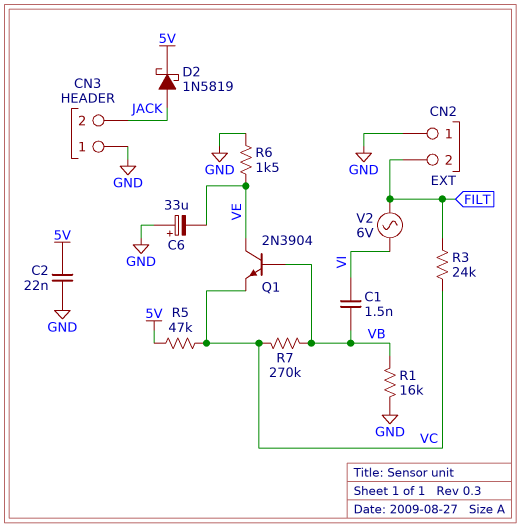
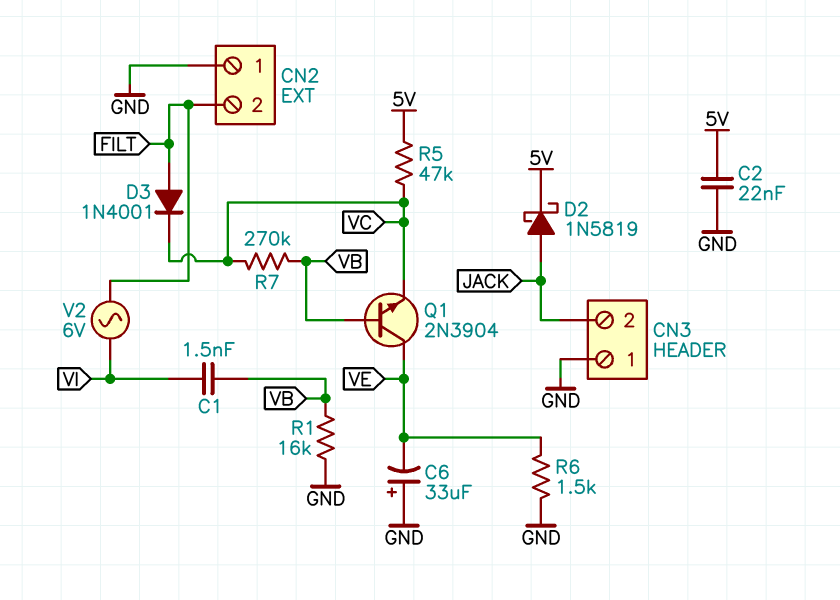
D3: none -> diode 1N4001 (A FILT, K VC)
R3: 24k (FILT, VC) -> none

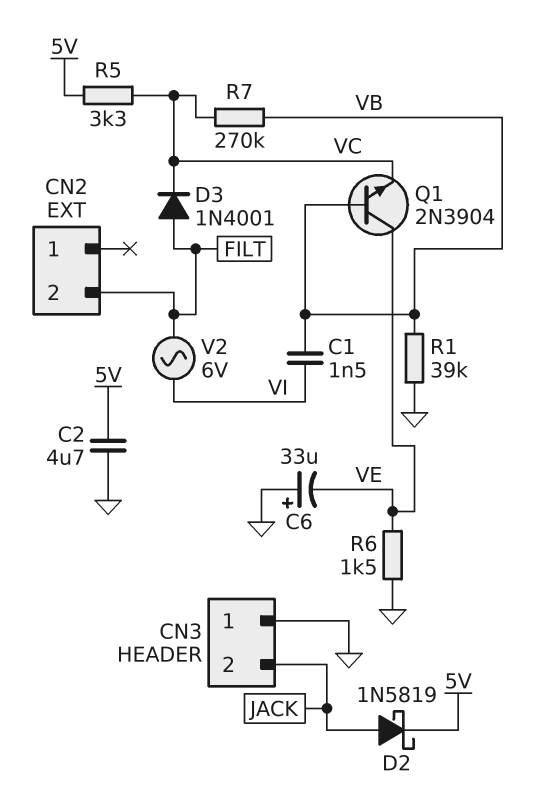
C2: 22nF (5V, GND) -> 4.7uF (5V, GND)
CN2 pin 1: GND -> none
R1: 16k (GND, VB) -> 39k (GND, VB)
R5: 47k (5V, VC) -> 3.3k (5V, VC)

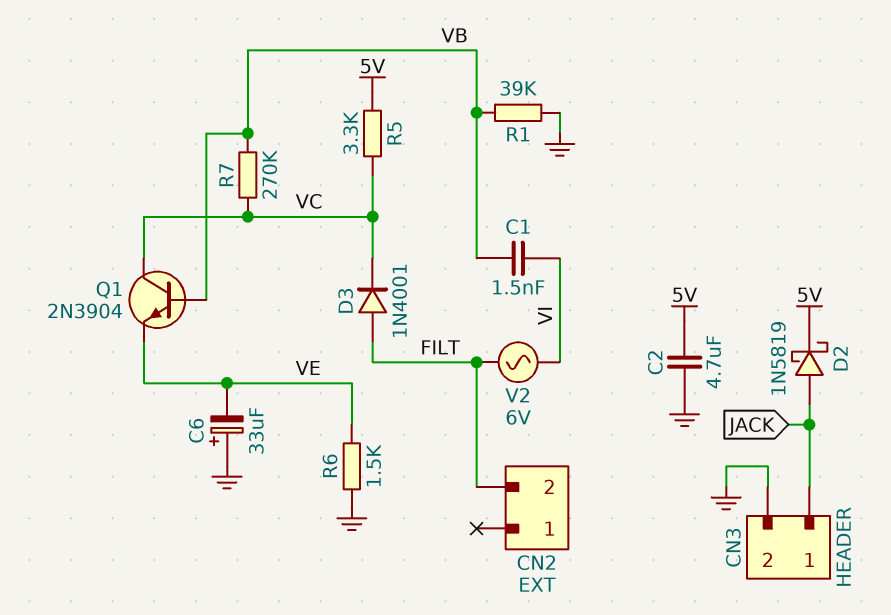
CN3 pin 1: GND -> JACK
CN3 pin 2: JACK -> GND
Q1: NPN 2N3904 (B VB, C VE, E VC) -> NPN 2N3904 (B VB, C VC, E VE)

